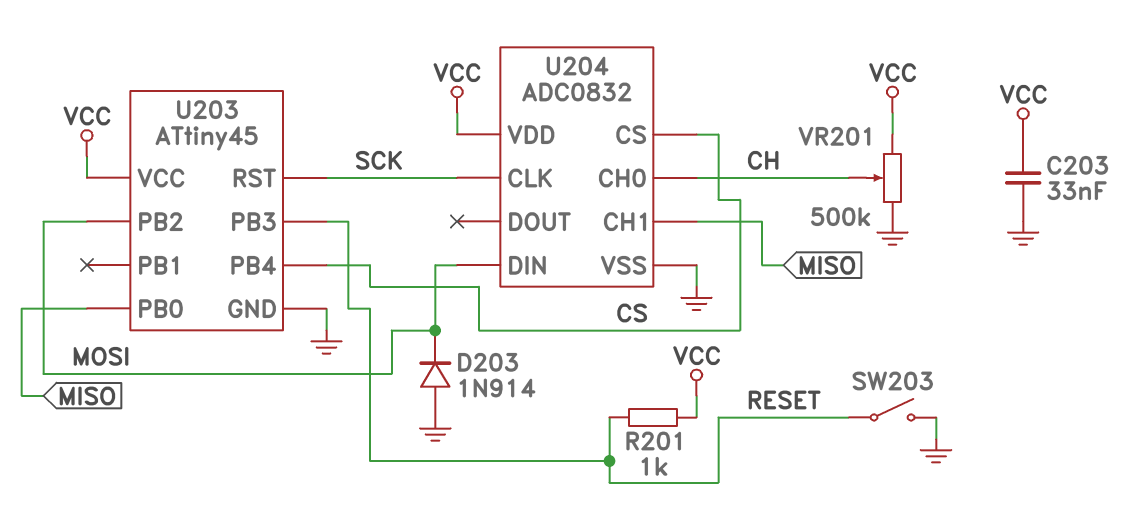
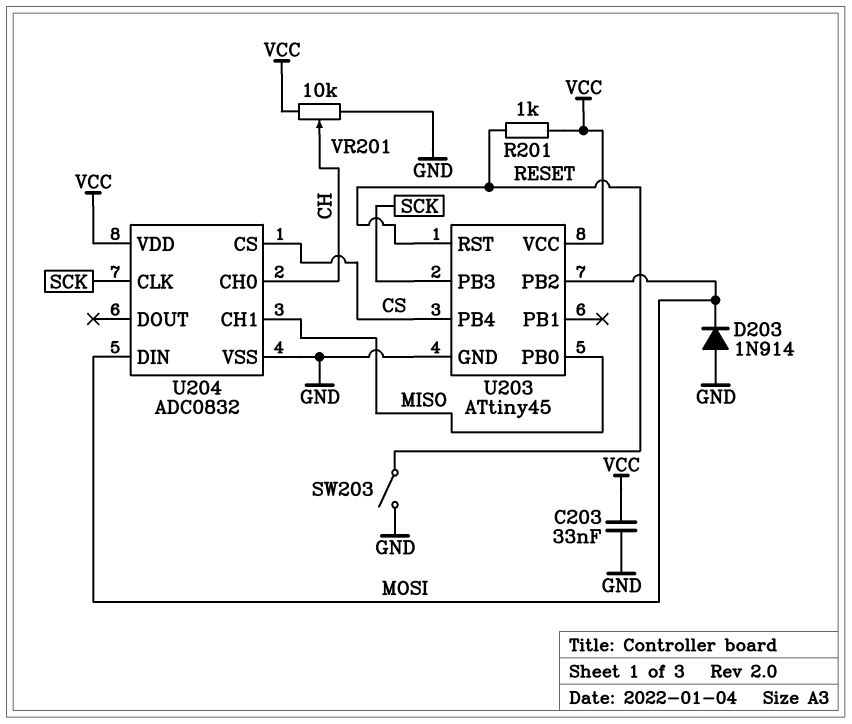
U203 pin PB3: RESET -> SCK
U203 pin RST: SCK -> RESET
VR201: 500k (GND, VCC, wiper CH) -> 10k (GND, VCC, wiper CH)

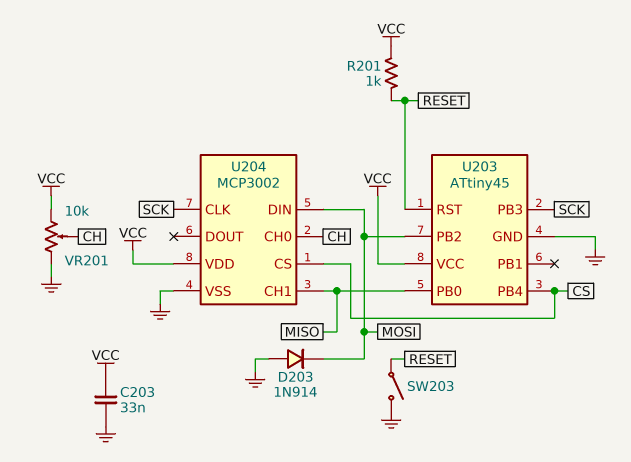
U204: ADC0832 -> MCP3002

